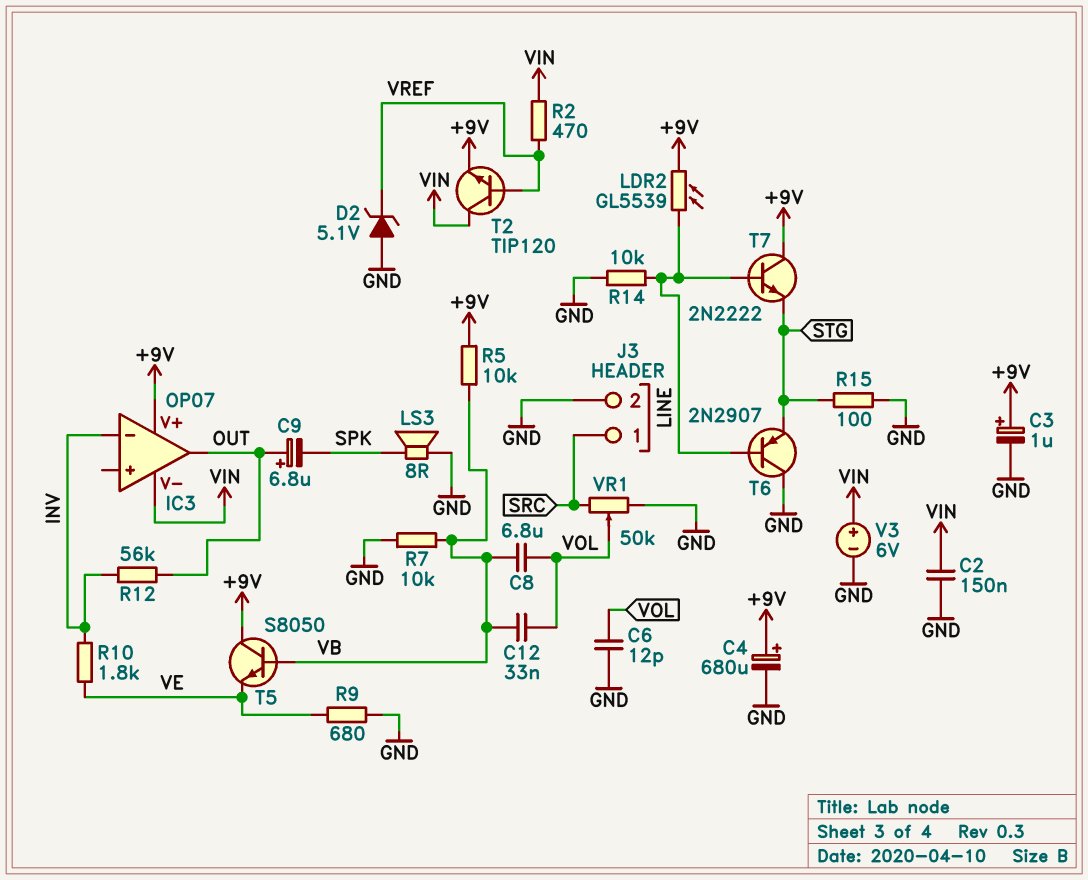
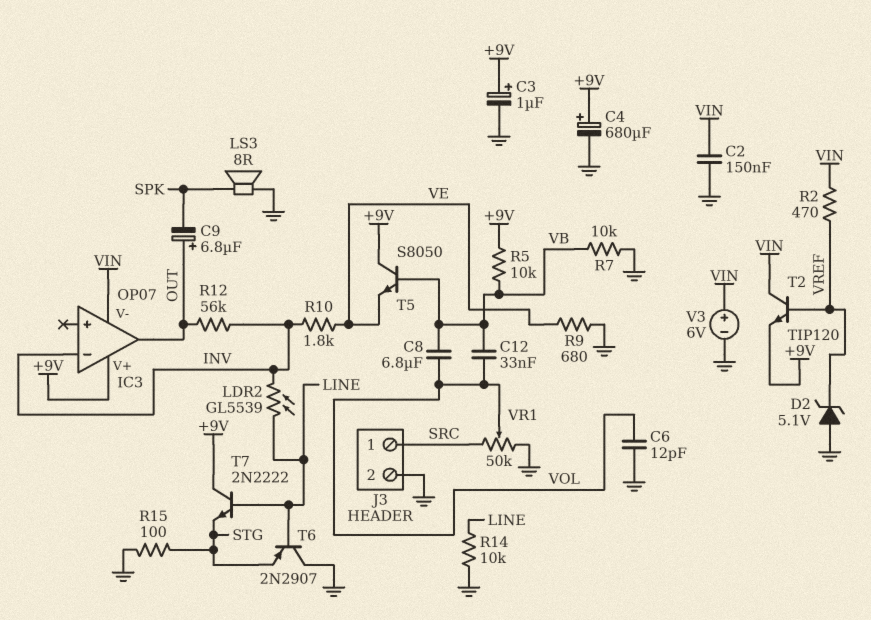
LDR2: GL5539 (+9V, LINE) -> GL5539 (INV, LINE)

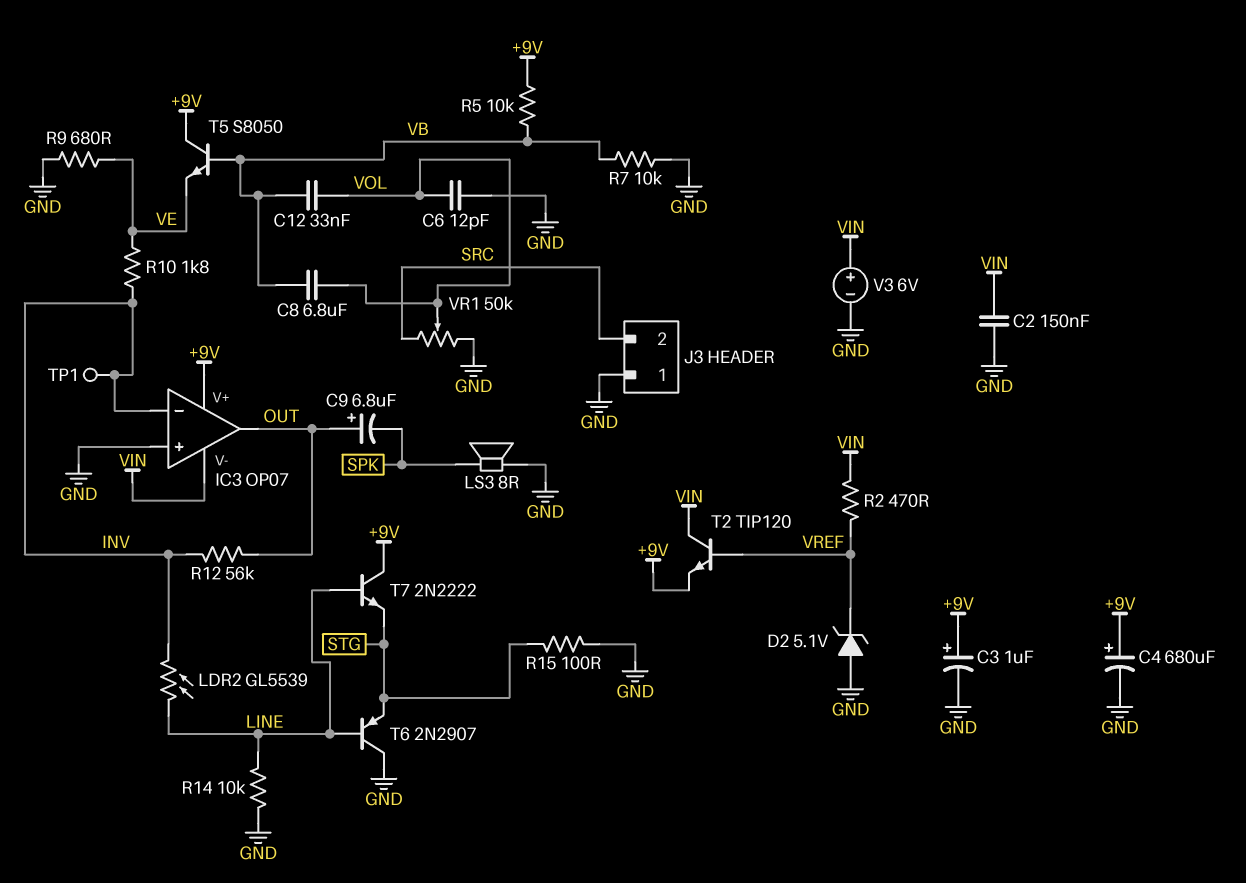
IC3 pin in+: none -> GND
J3 pin 1: SRC -> GND
J3 pin 2: GND -> SRC
TP1: none -> test point (INV)

